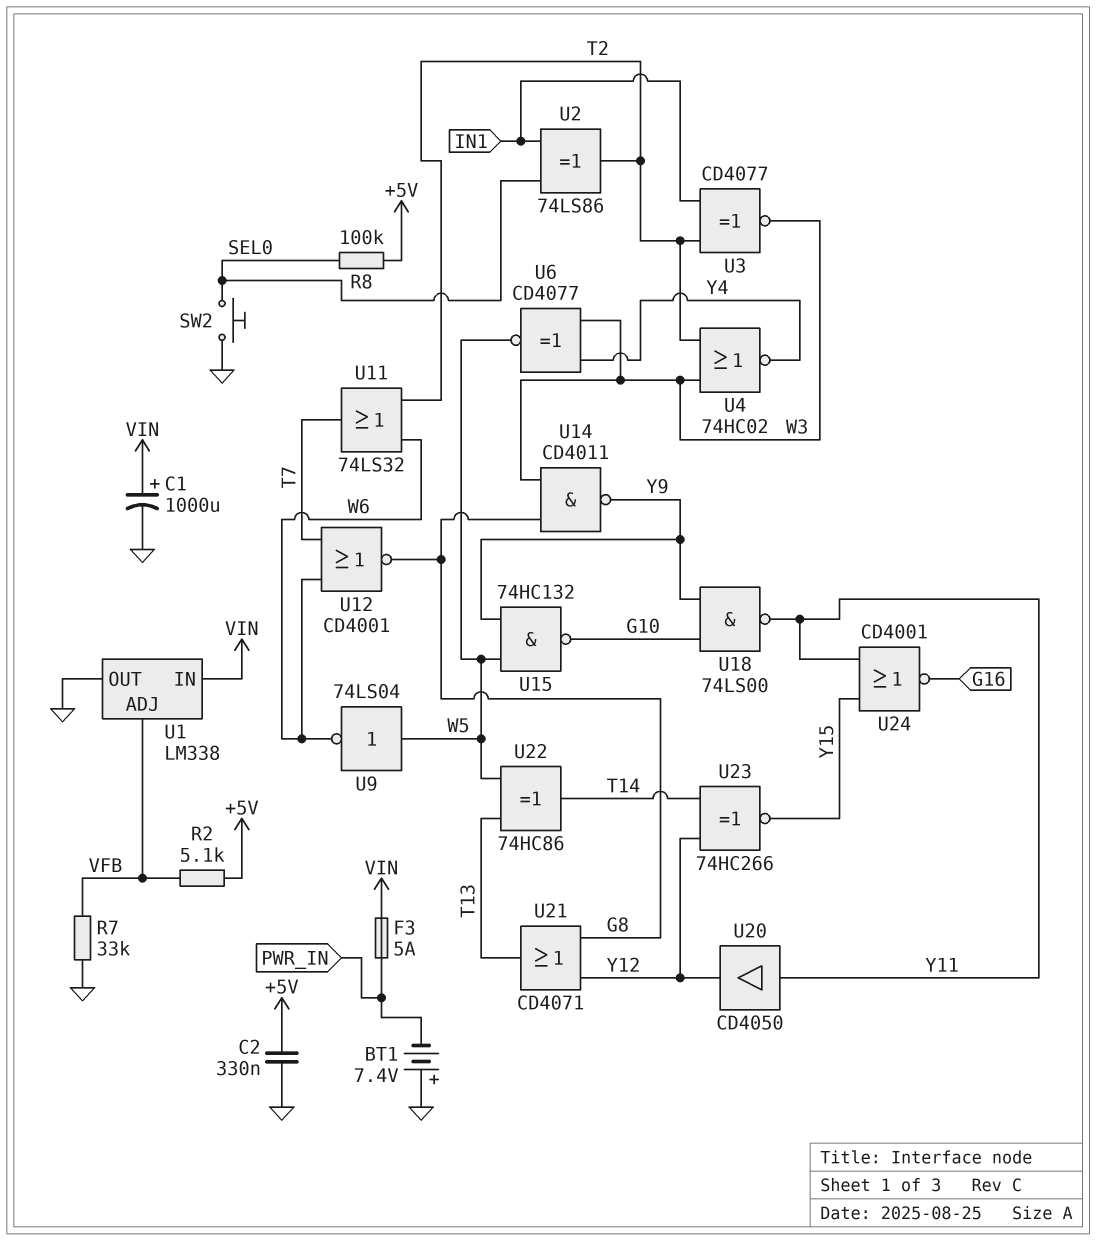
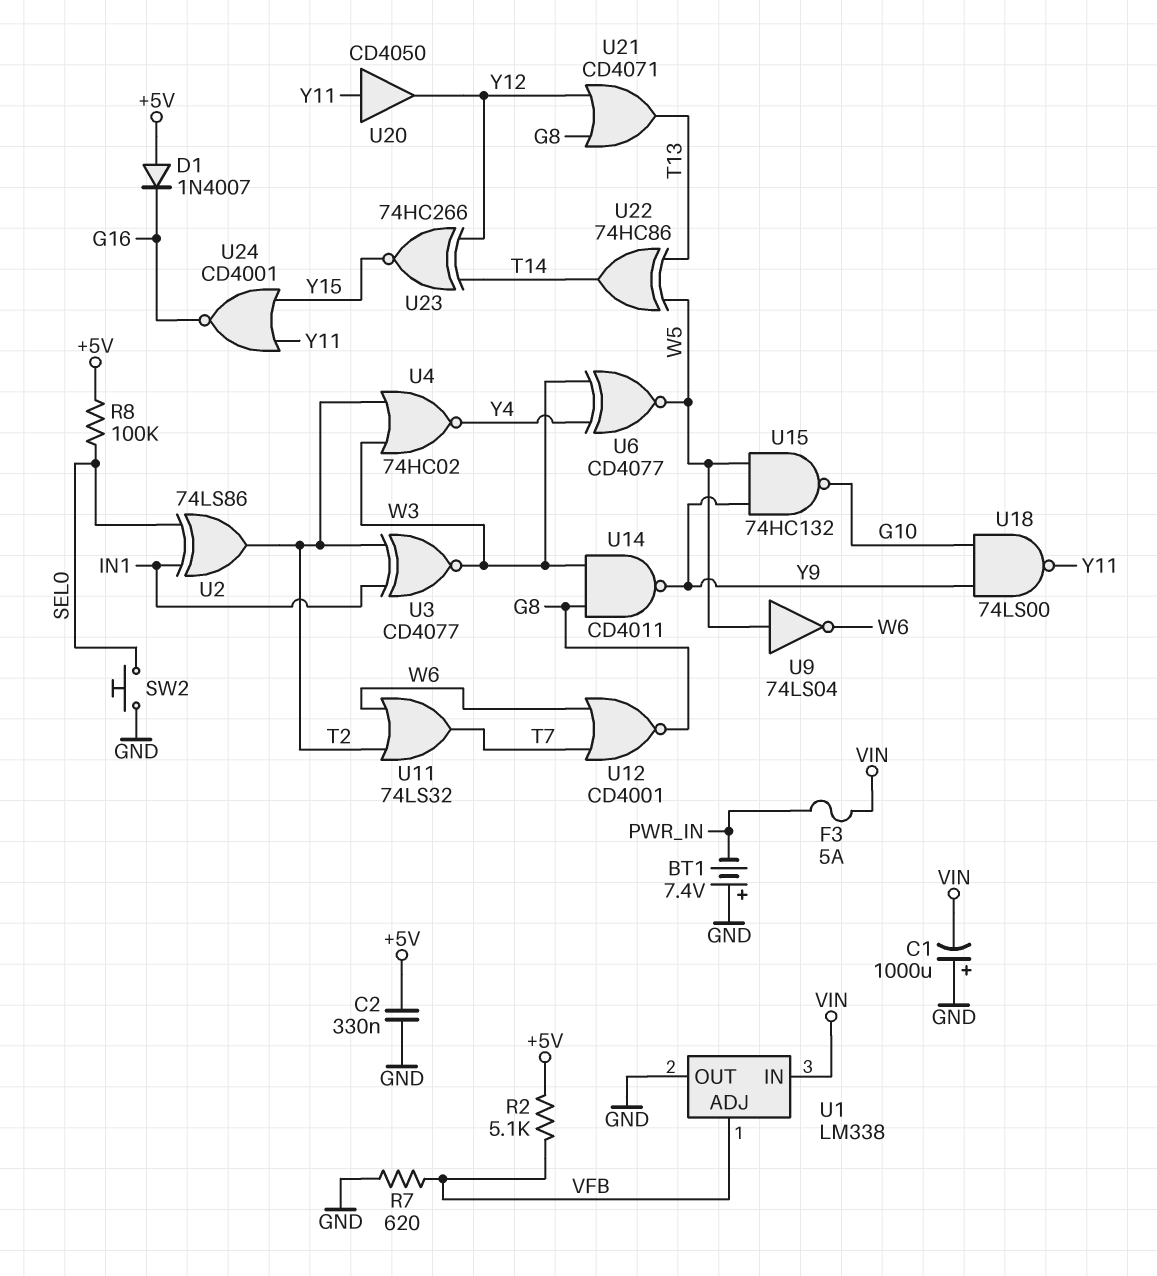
C1: 1000uF (plus VIN, minus GND) -> 1000uF (plus GND, minus VIN)
D1: none -> diode 1N4007 (A +5V, K G16)
R7: 33k (GND, VFB) -> 620 (GND, VFB)

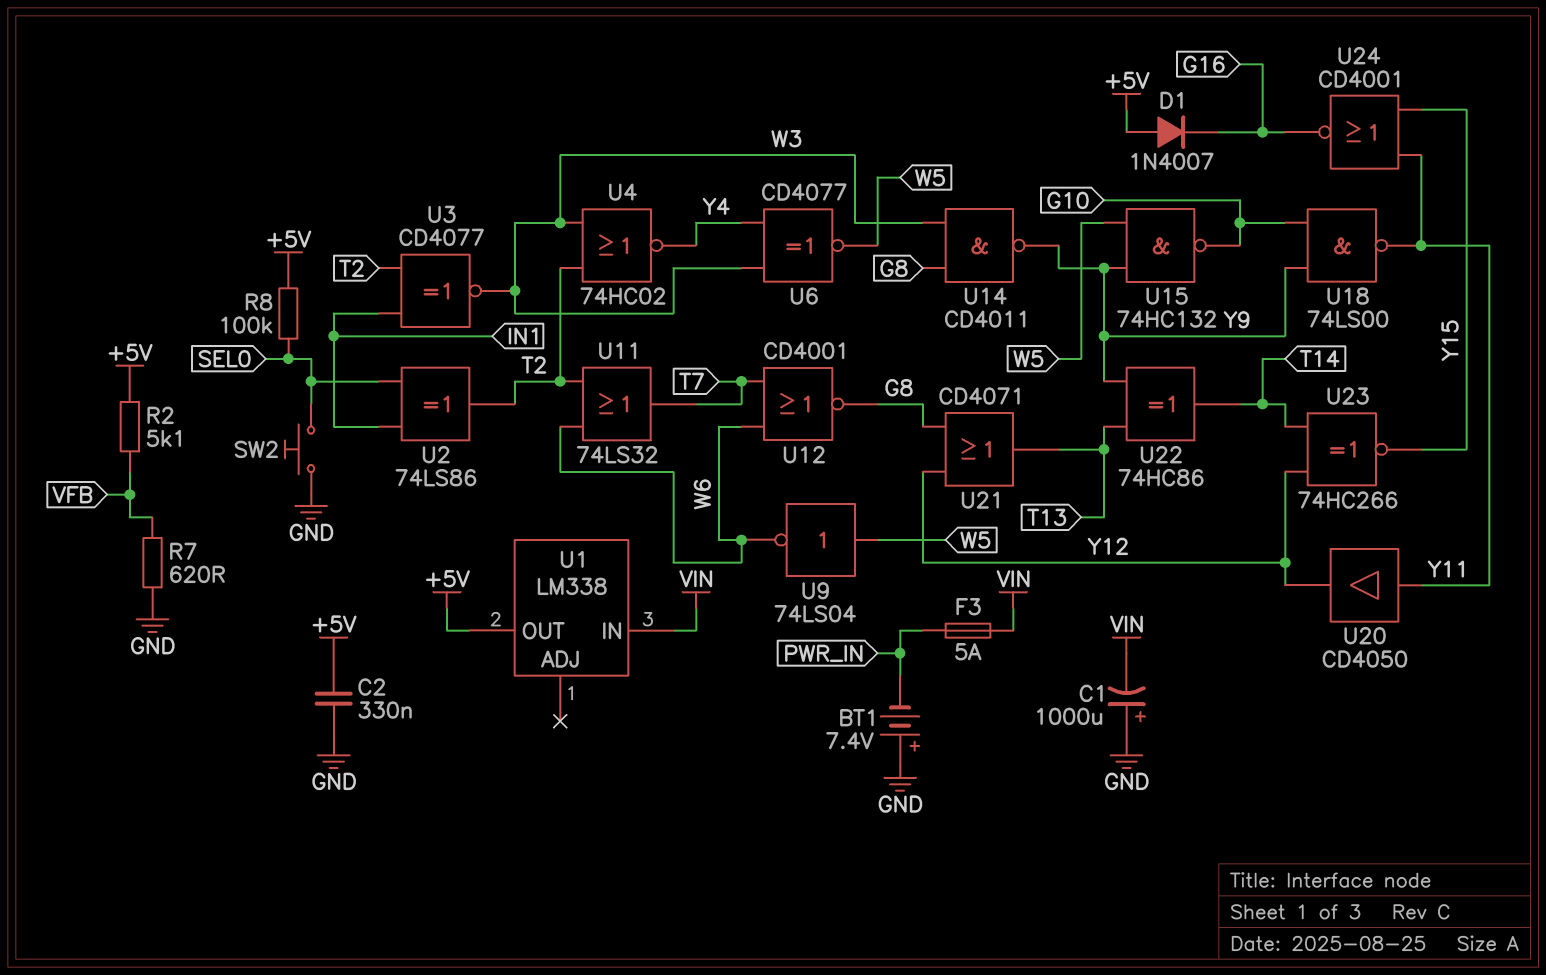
U1 pin ADJ: VFB -> none
U1 pin OUT: GND -> +5V
U22: XOR 74HC86 (in T13, in W5, out T14) -> XOR 74HC86 (in T13, in Y9, out T14)

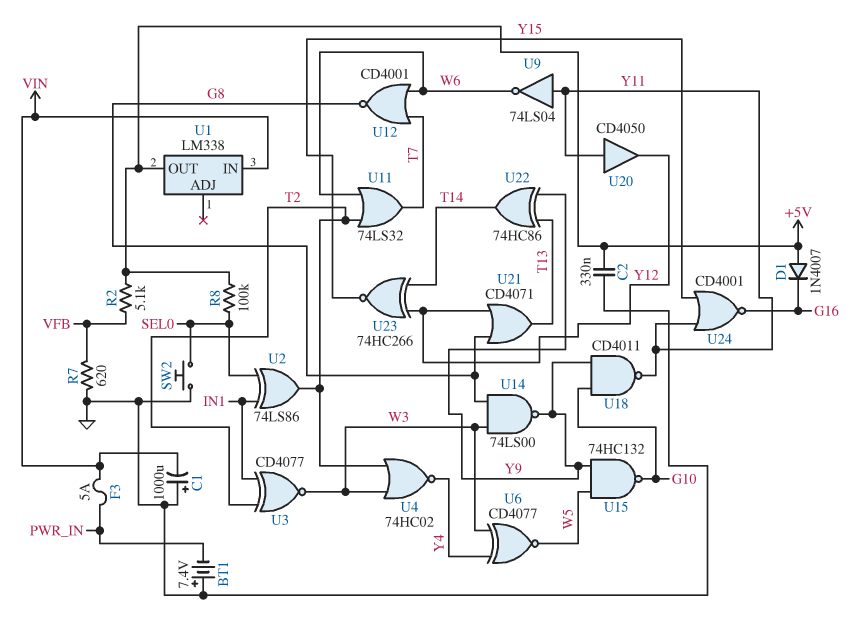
U9: NOT 74LS04 (in W5, out W6) -> NOT 74LS04 (in Y11, out W6)
U14: NAND CD4011 (in G8, in W3, out Y9) -> NAND 74LS00 (in G8, in W3, out Y9)
U18: NAND 74LS00 (in G10, in Y9, out Y11) -> NAND CD4011 (in G10, in Y9, out Y11)

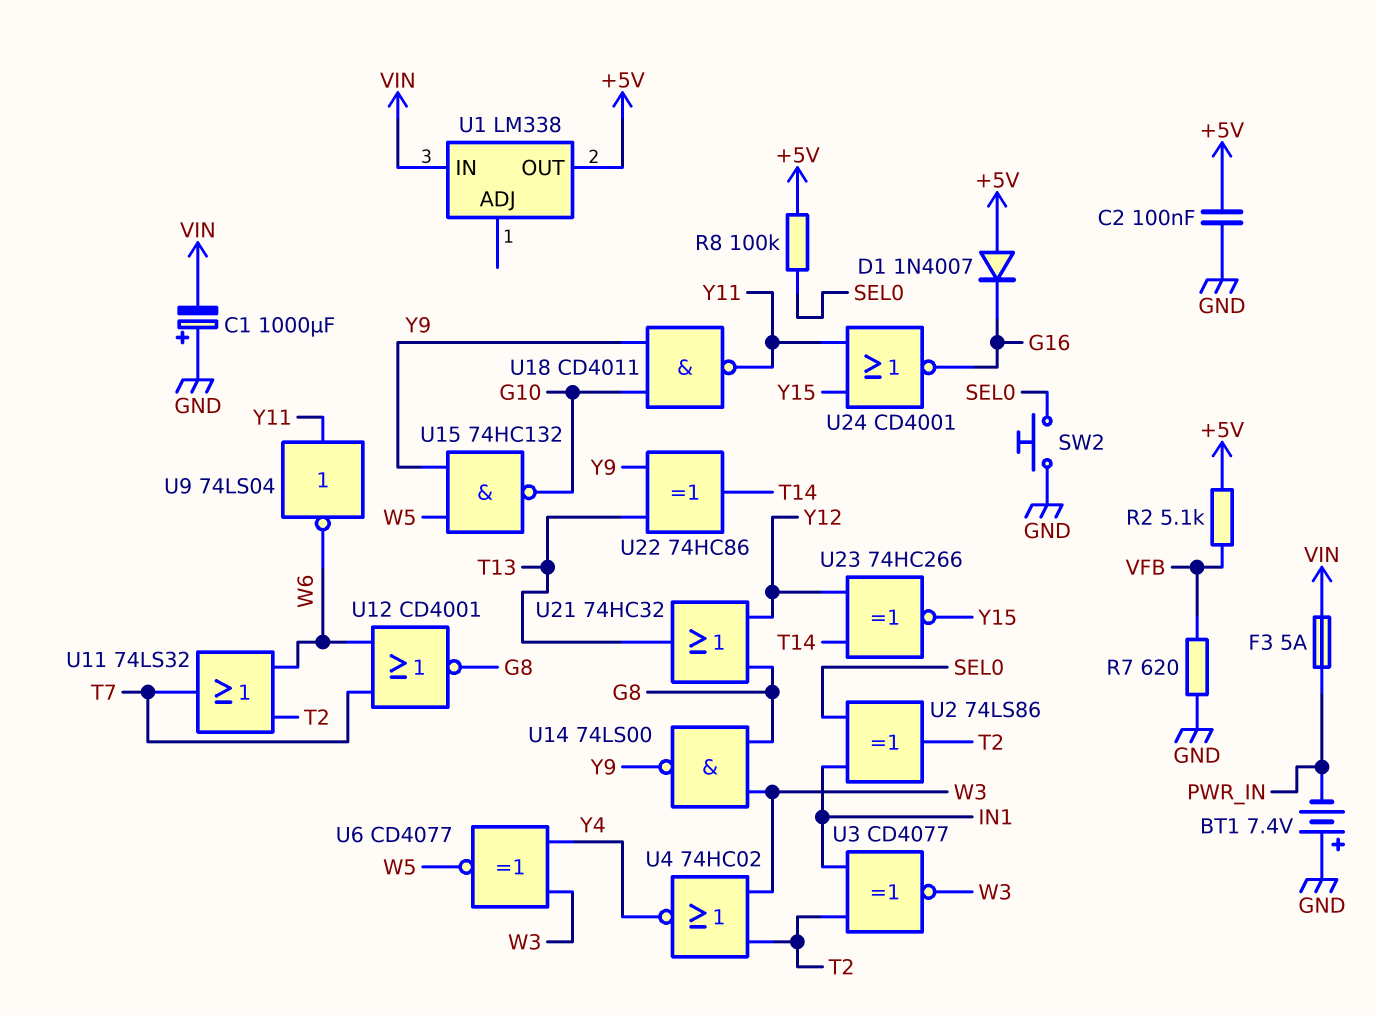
C2: 330nF (+5V, GND) -> 100nF (+5V, GND)
U20: buffer CD4050 (in Y11, out Y12) -> none
U21: OR CD4071 (in G8, in Y12, out T13) -> OR 74HC32 (in G8, in Y12, out T13)

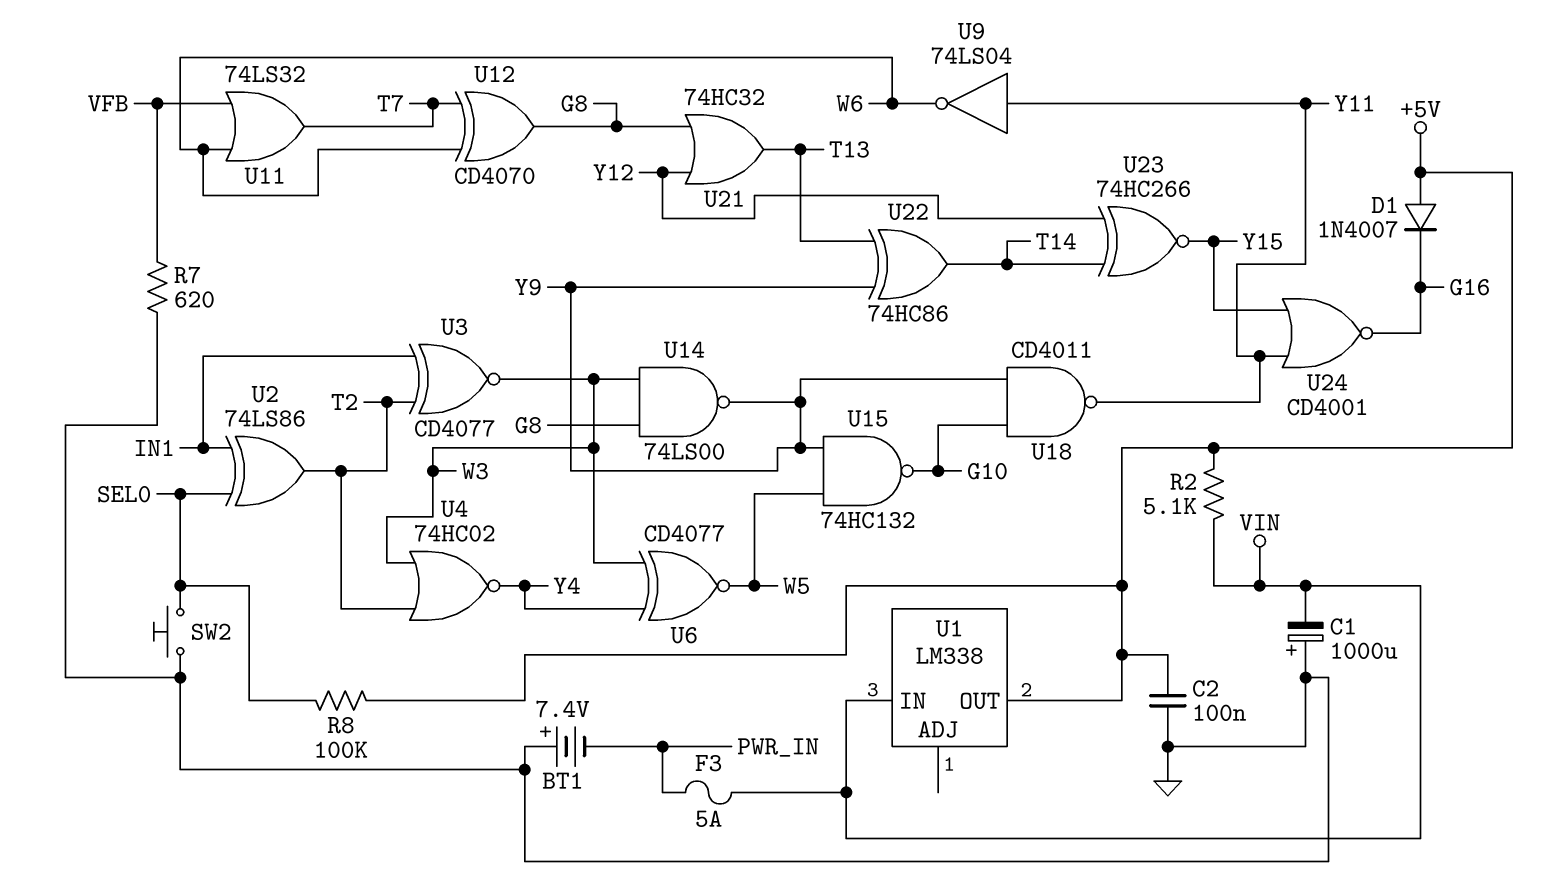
R2: 5.1k (+5V, VFB) -> 5.1k (+5V, VIN)
U11: OR 74LS32 (in T2, in W6, out T7) -> OR 74LS32 (in VFB, in W6, out T7)
U12: NOR CD4001 (in T7, in W6, out G8) -> XOR CD4070 (in T7, in W6, out G8)

